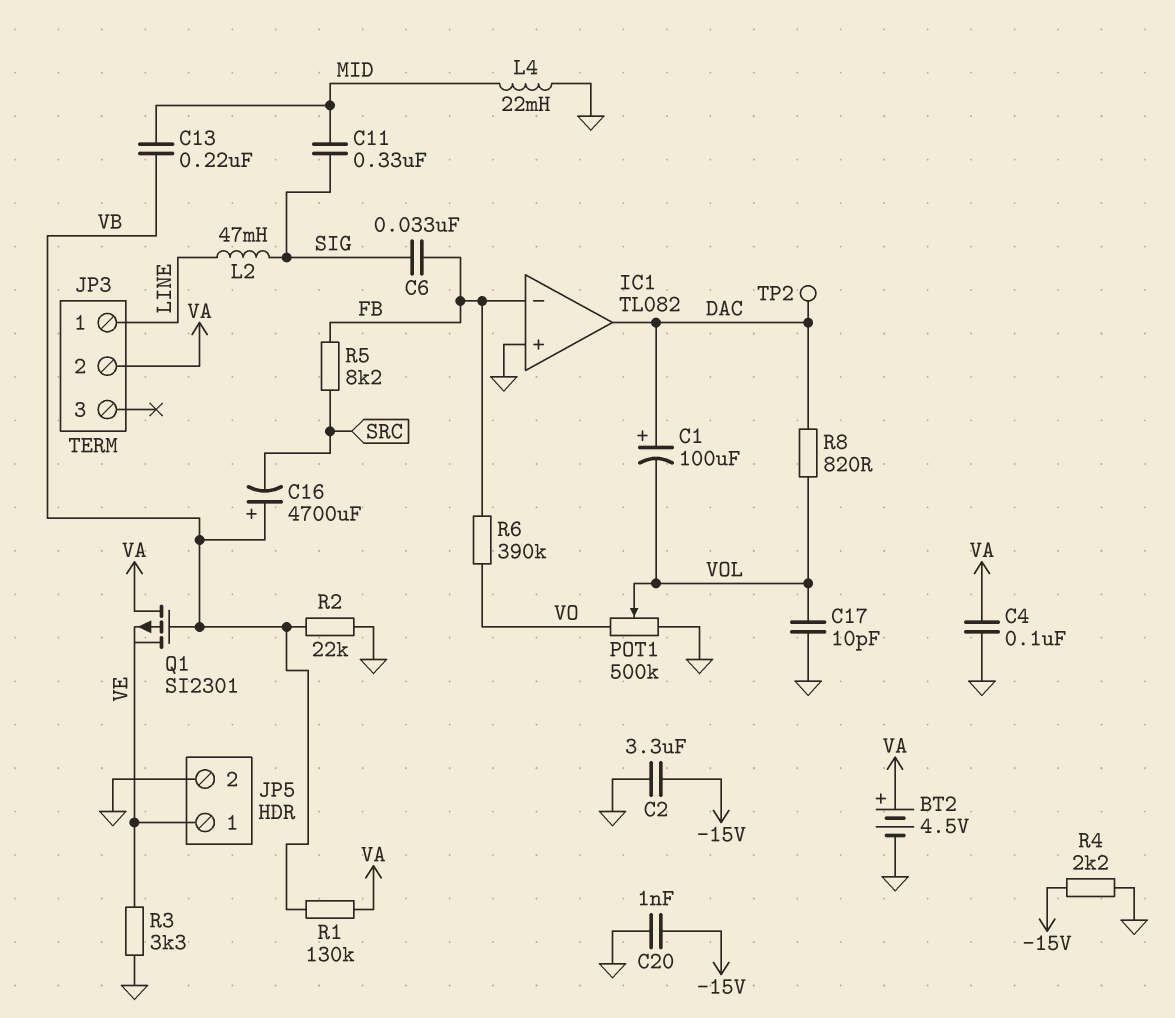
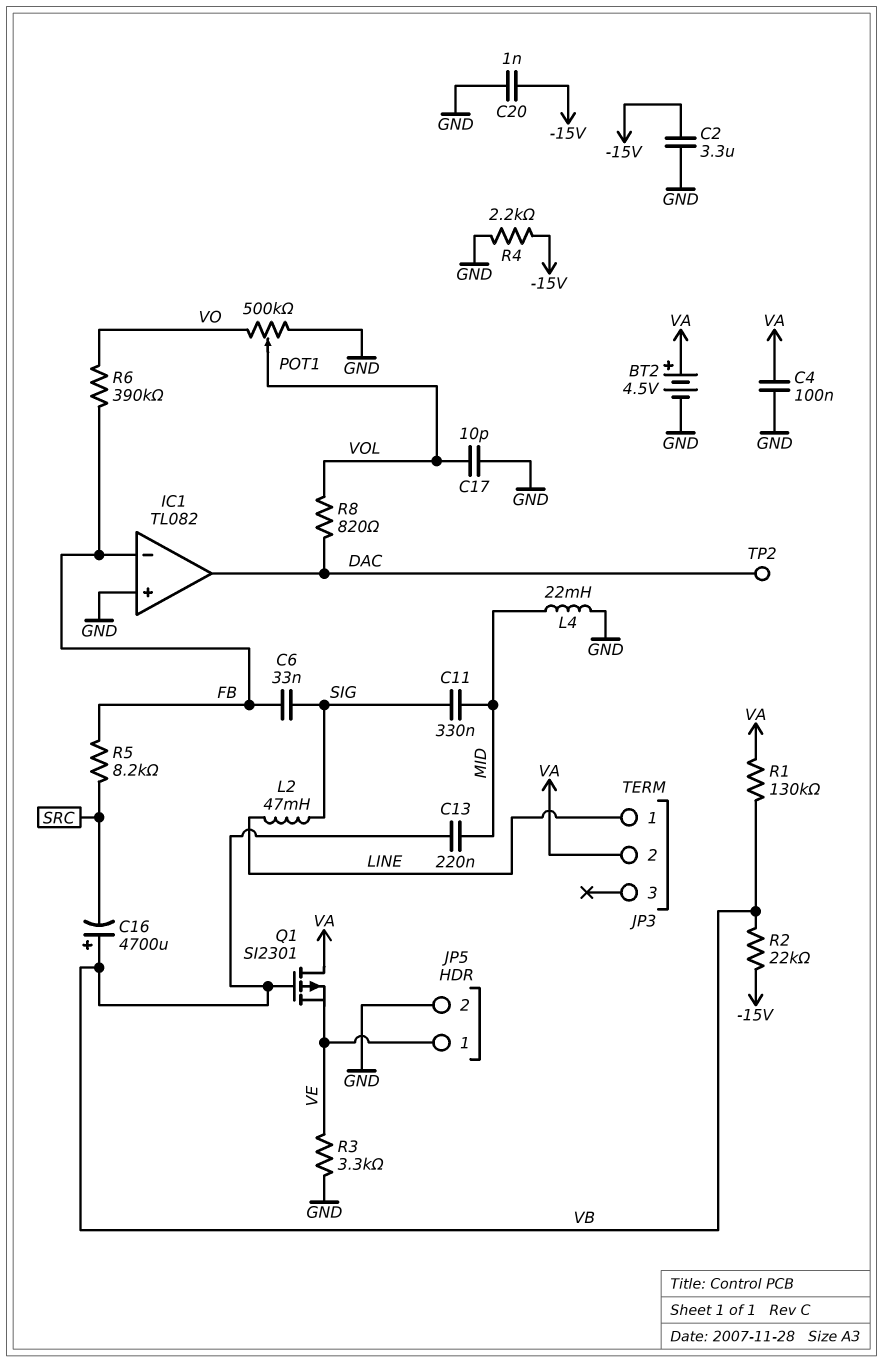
C1: 100uF (plus DAC, minus VOL) -> none
R2: 22k (GND, VB) -> 22k (-15V, VB)

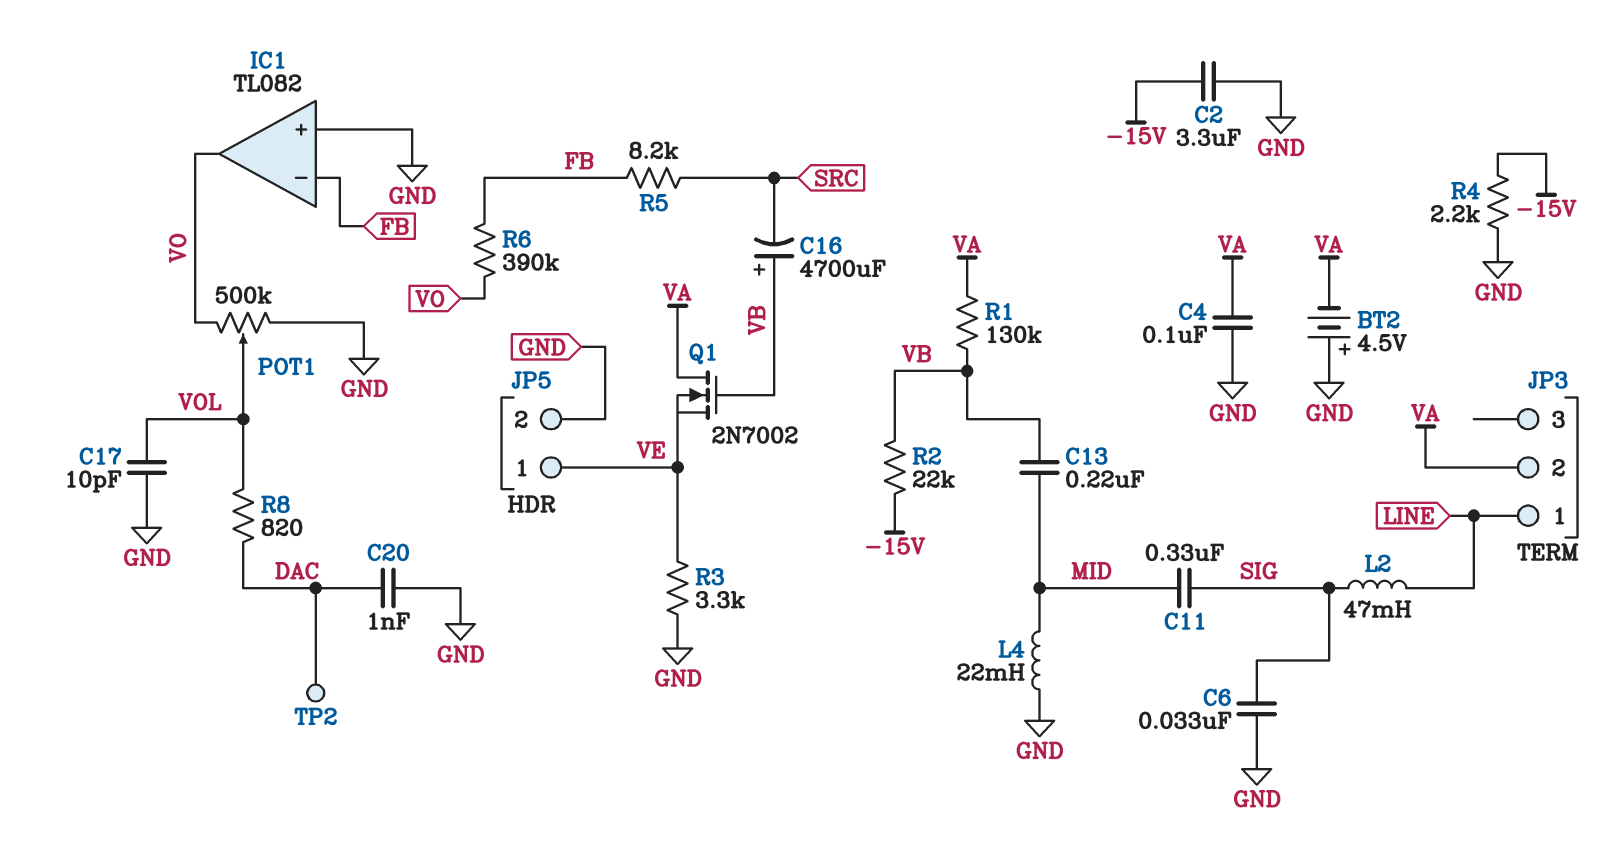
BT2: 4.5V (plus VA, minus GND) -> 4.5V (plus GND, minus VA)
C6: 33nF (FB, SIG) -> 33nF (GND, SIG)
C20: 1nF (-15V, GND) -> 1nF (DAC, GND)
IC1 pin out: DAC -> VO
Q1: PMOS SI2301 (G VB, D VA, S VE) -> NMOS 2N7002 (G VB, D VA, S VE)

